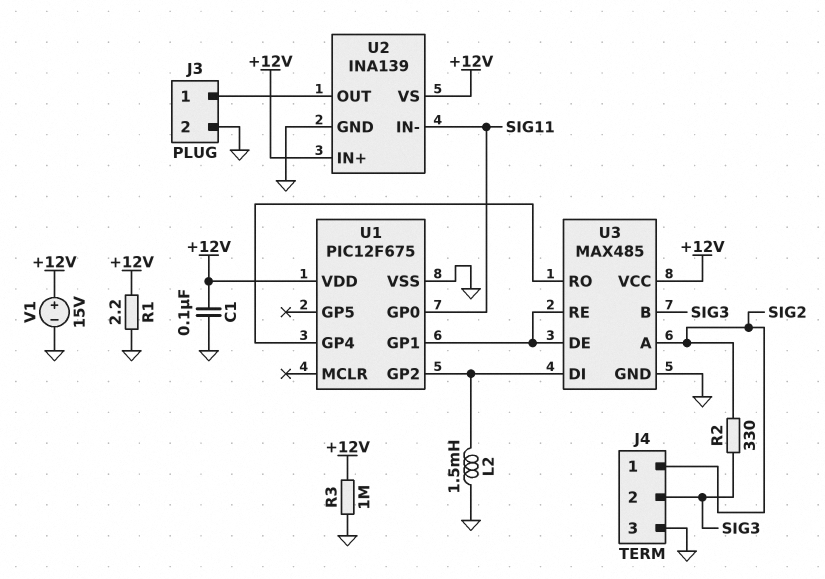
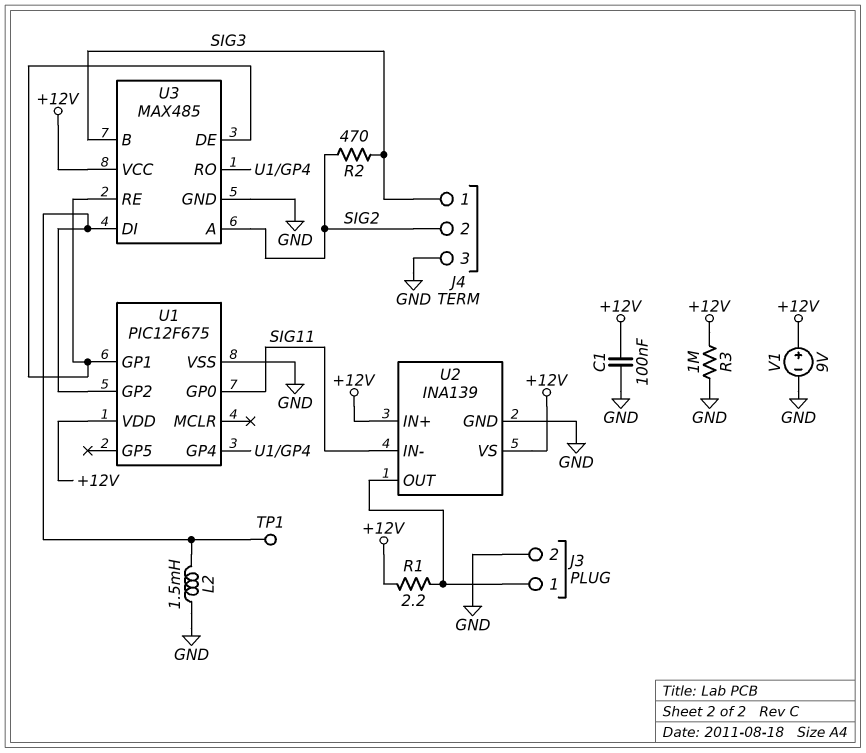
J4 pin 1: SIG2 -> SIG3
J4 pin 2: SIG3 -> SIG2
R1: 2.2 (+12V, GND) -> 2.2 (+12V, J3/1)
R2: 330 (SIG2, SIG3) -> 470 (SIG2, SIG3)
TP1: none -> test point (U1/GP2)
V1: 15V (plus +12V, minus GND) -> 9V (plus +12V, minus GND)

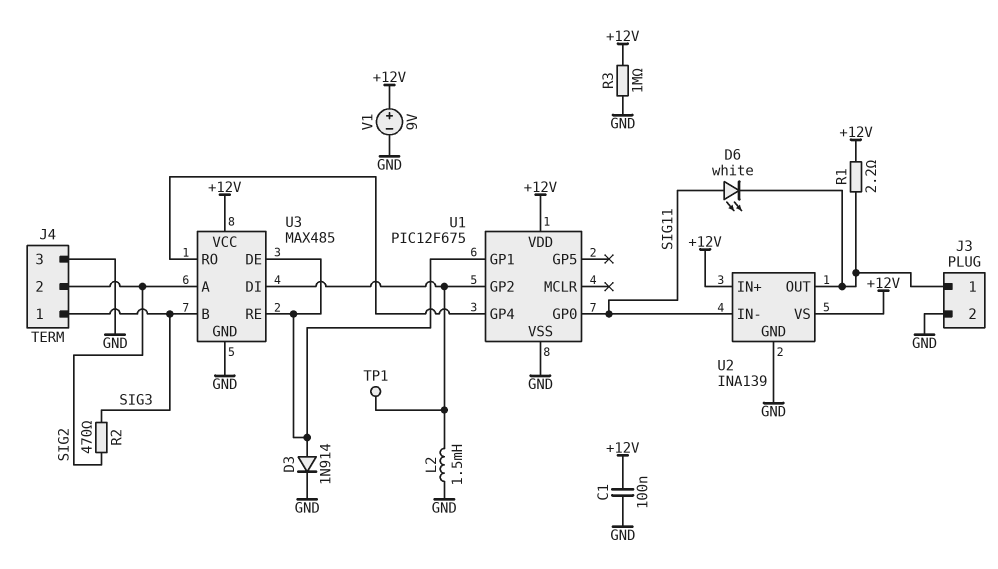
D3: none -> diode 1N914 (A U1/GP1, K GND)
D6: none -> LED white (A SIG11, K J3/1)

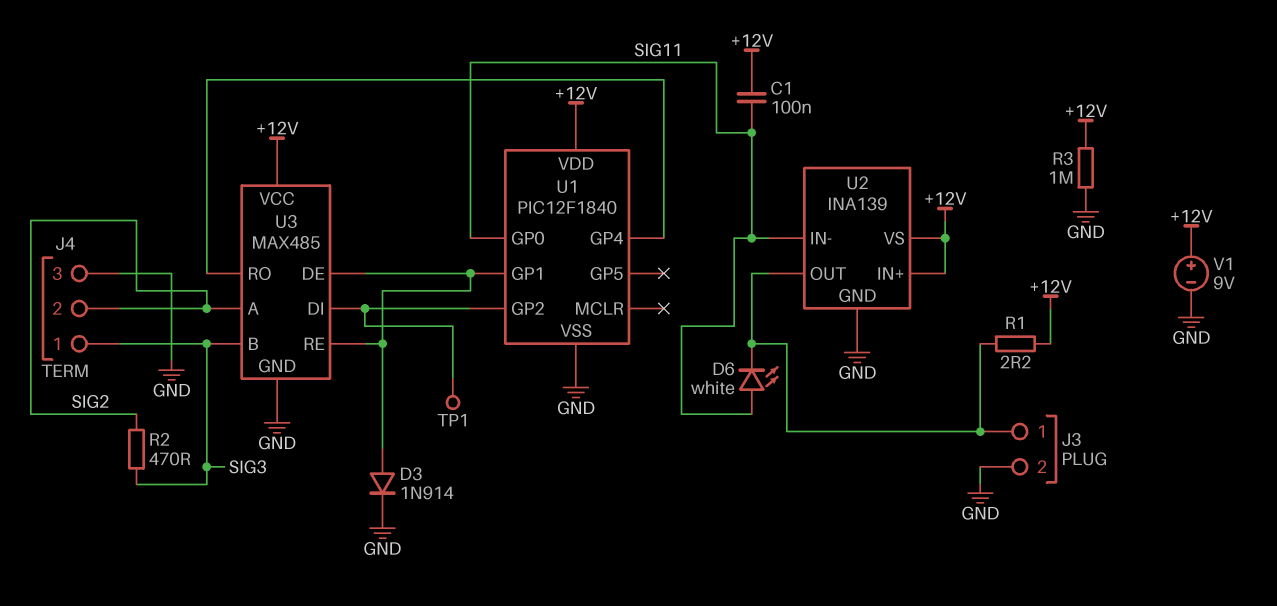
C1: 100nF (+12V, GND) -> 100nF (+12V, SIG11)
L2: 1.5mH (GND, U1/GP2) -> none
U1: PIC12F675 -> PIC12F1840

